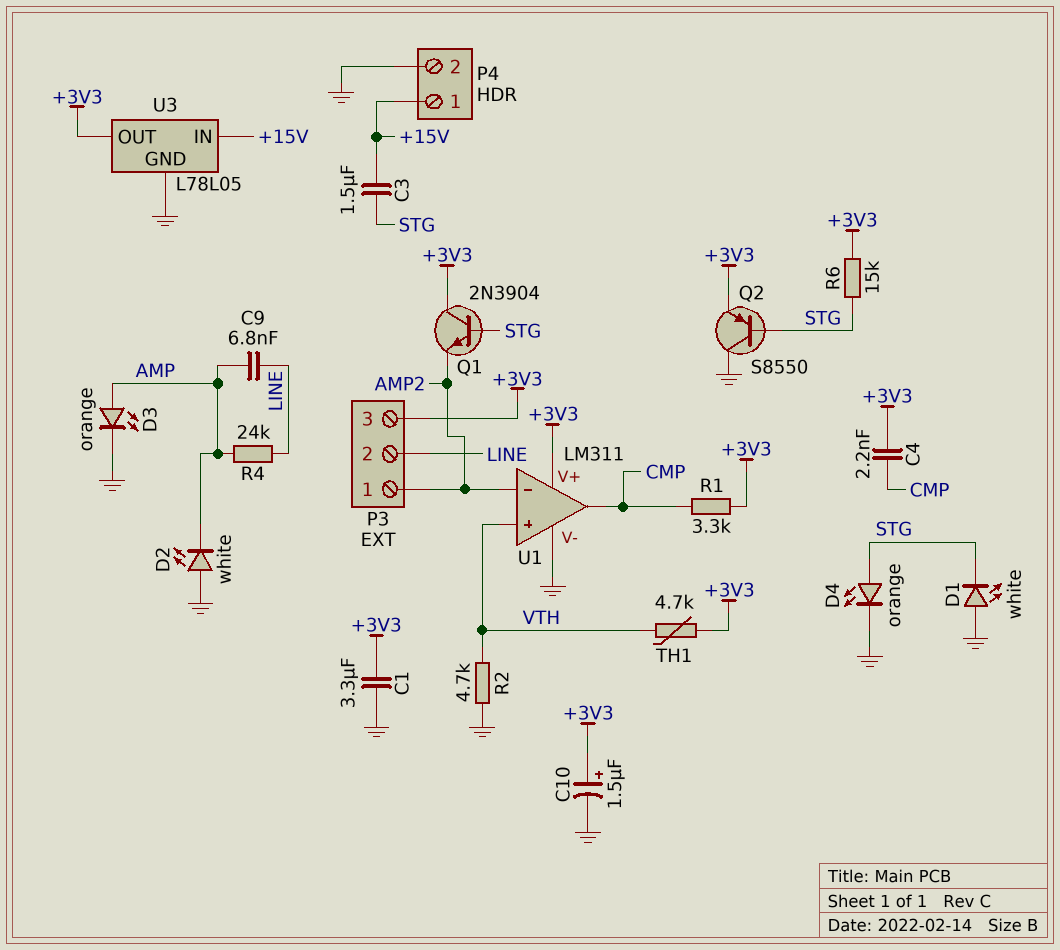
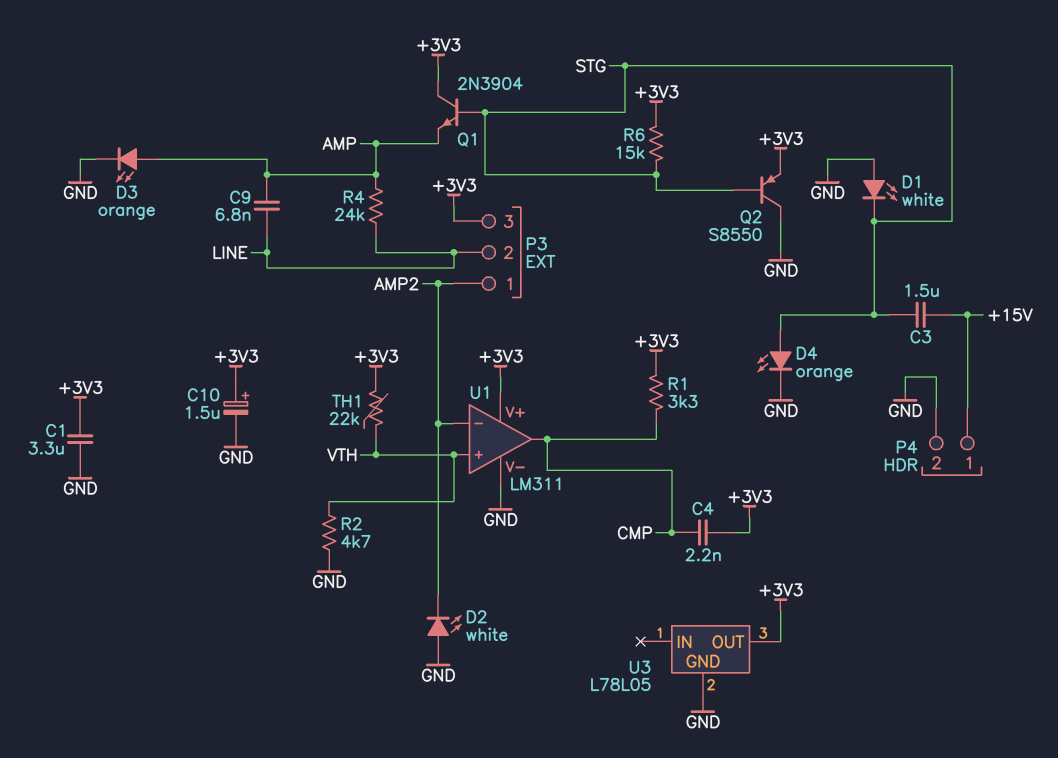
D2: LED white (A GND, K AMP) -> LED white (A GND, K AMP2)
Q1: NPN 2N3904 (B STG, C +3V3, E AMP2) -> NPN 2N3904 (B STG, C +3V3, E AMP)
TH1: 4.7k (+3V3, VTH) -> 22k (+3V3, VTH)
U3 pin IN: +15V -> none

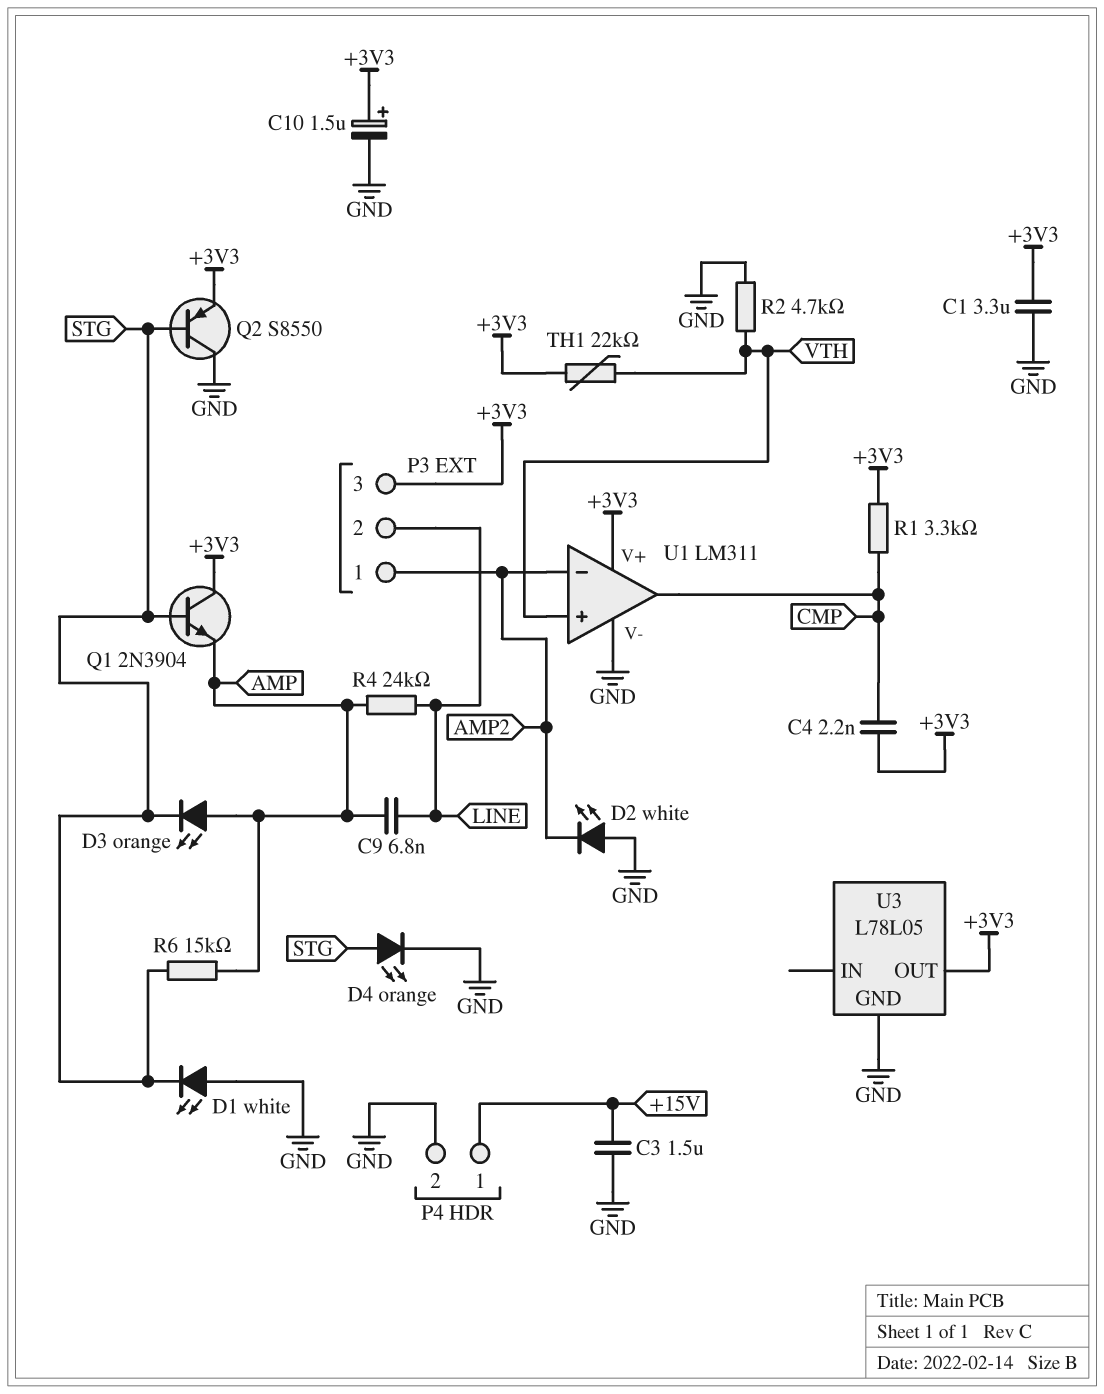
C3: 1.5uF (+15V, STG) -> 1.5uF (+15V, GND)
D3: LED orange (A AMP, K GND) -> LED orange (A AMP, K STG)
R6: 15k (+3V3, STG) -> 15k (AMP, STG)

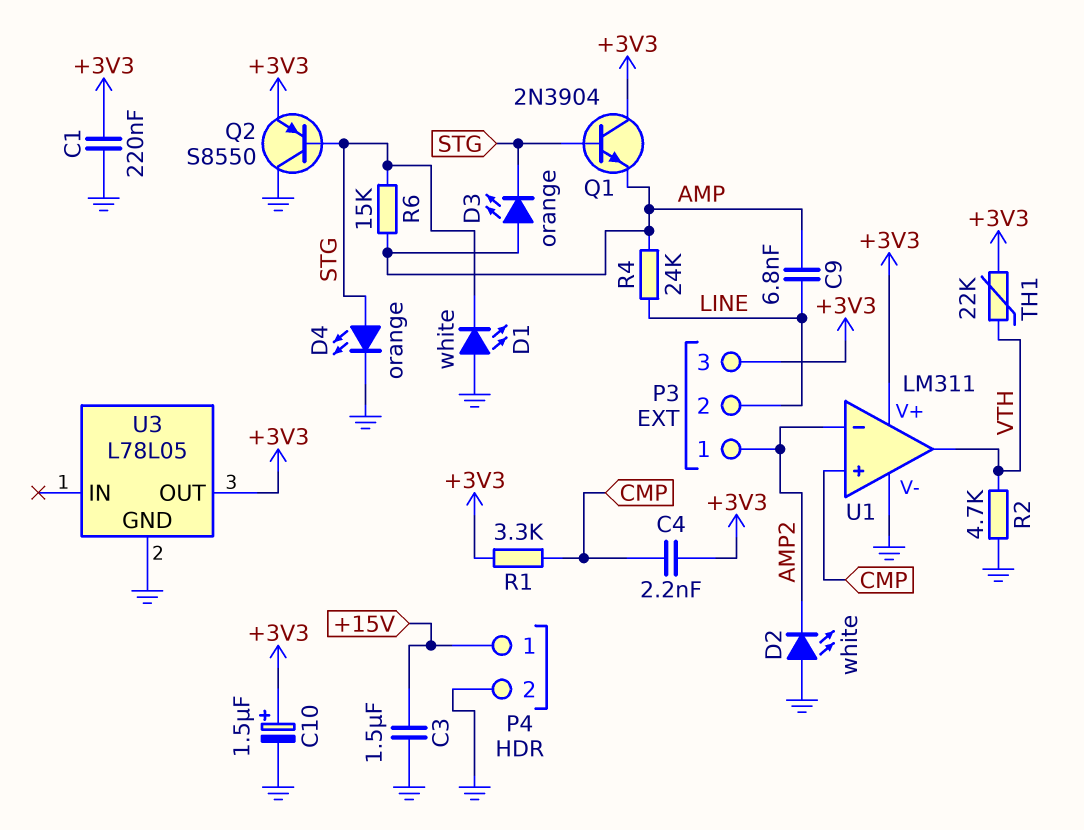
C1: 3.3uF (+3V3, GND) -> 220nF (+3V3, GND)
U1 pin in+: VTH -> CMP
U1 pin out: CMP -> VTH

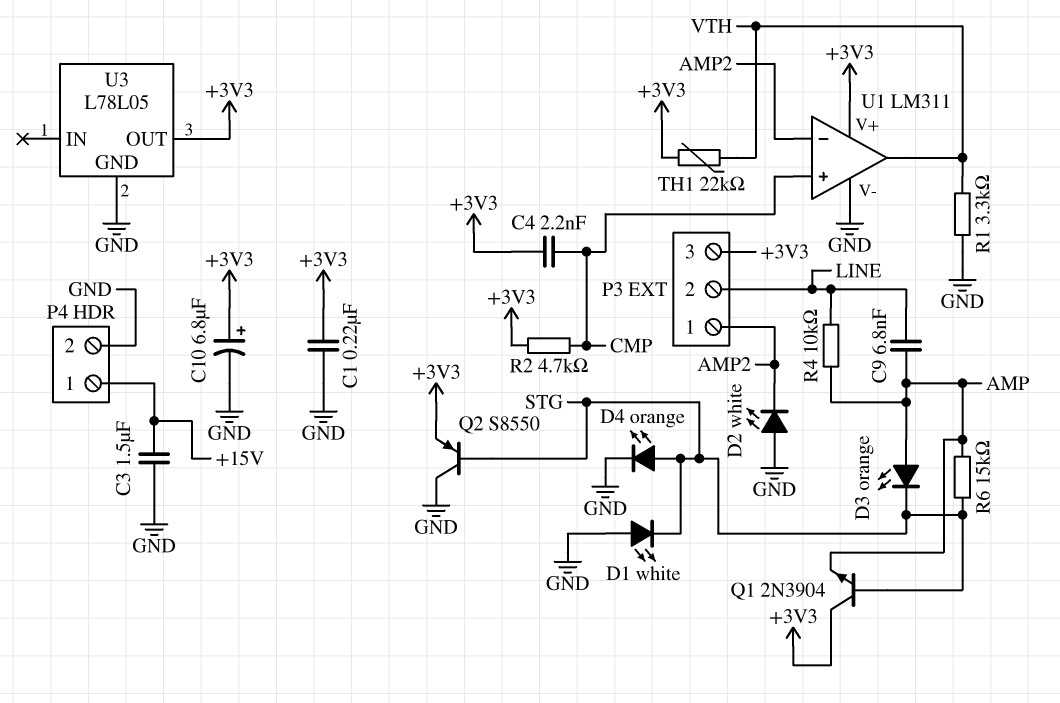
C10: 1.5uF (plus +3V3, minus GND) -> 6.8uF (plus +3V3, minus GND)
R1: 3.3k (+3V3, CMP) -> 3.3k (GND, VTH)
R2: 4.7k (GND, VTH) -> 4.7k (+3V3, CMP)
R4: 24k (AMP, LINE) -> 10k (AMP, LINE)

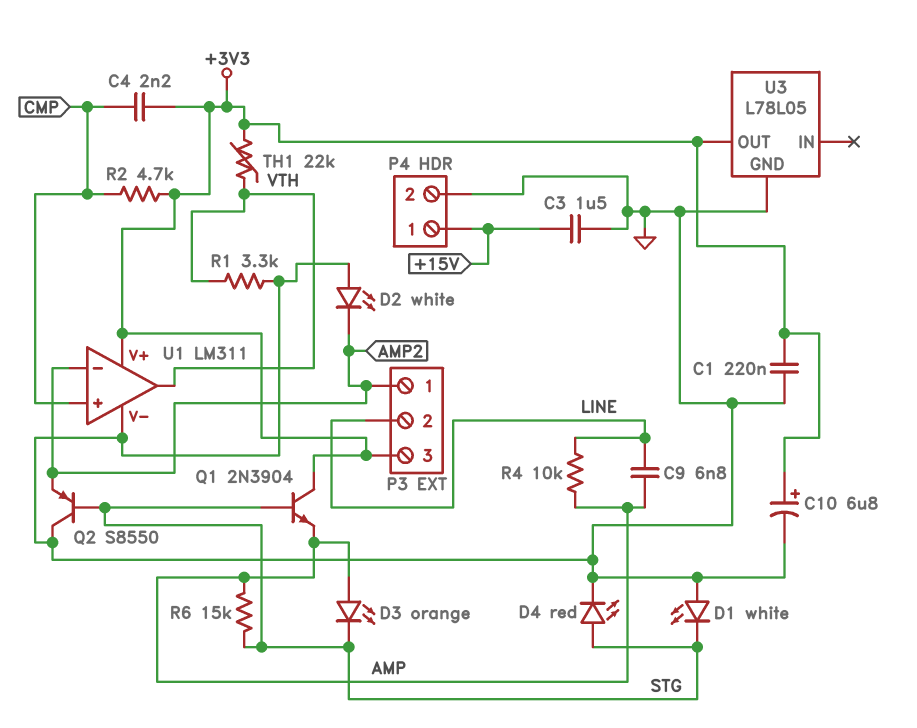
D4: LED orange (A STG, K GND) -> LED red (A STG, K GND)
Q2: PNP S8550 (B STG, C GND, E +3V3) -> PNP S8550 (B STG, C GND, E AMP2)

